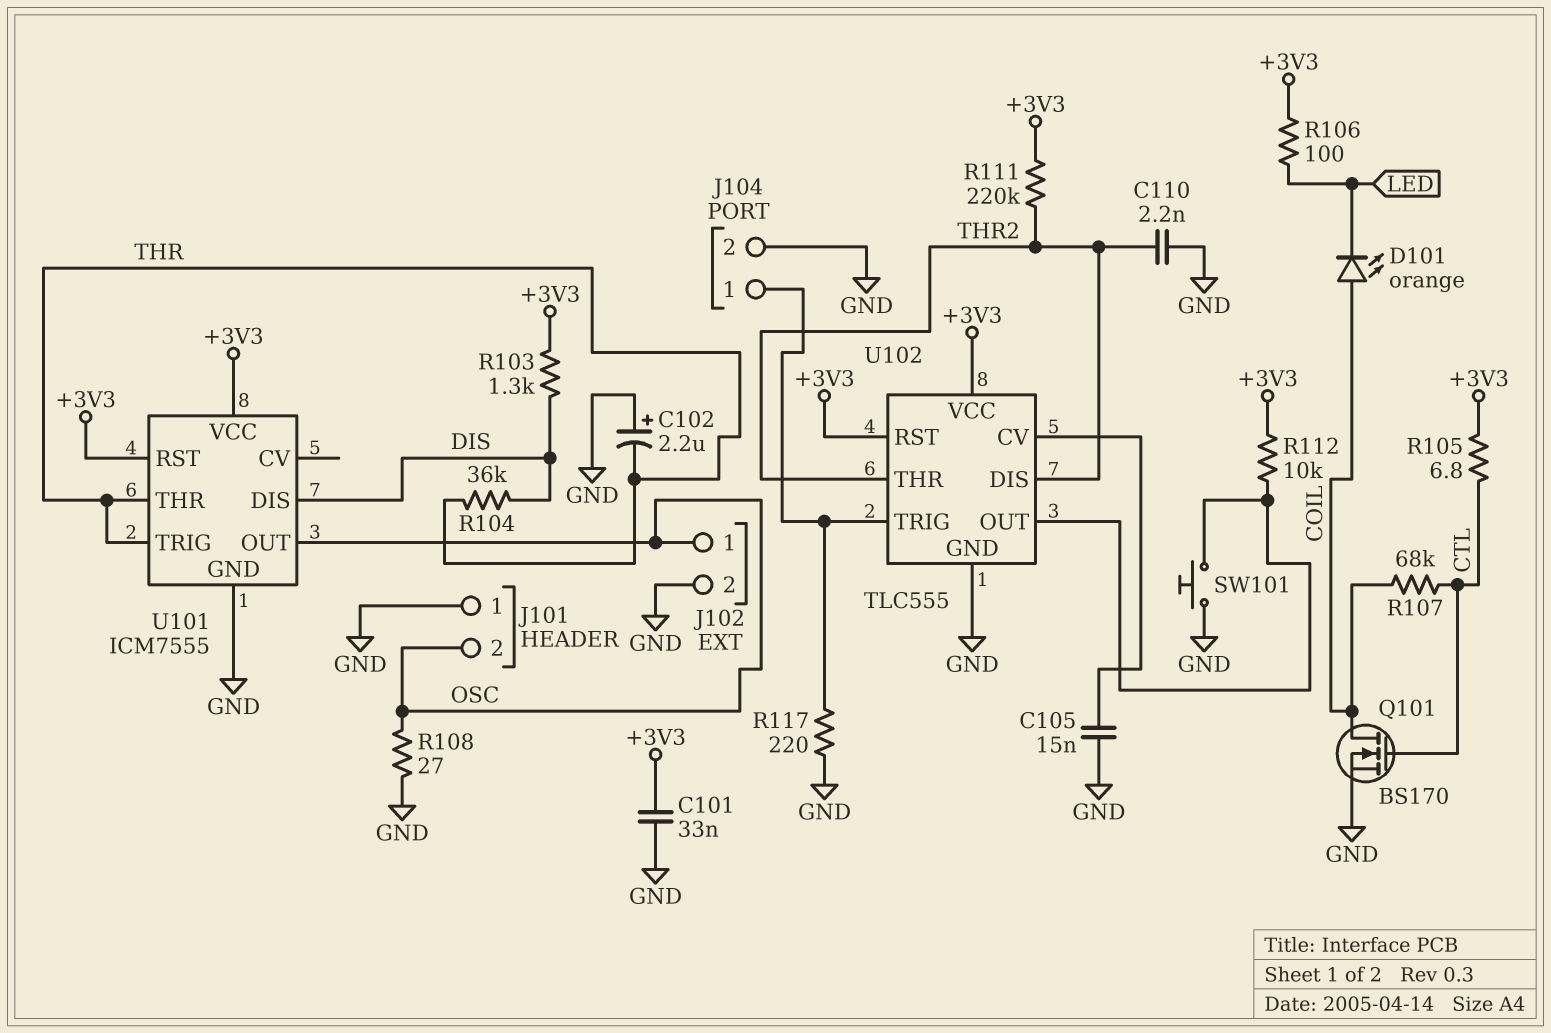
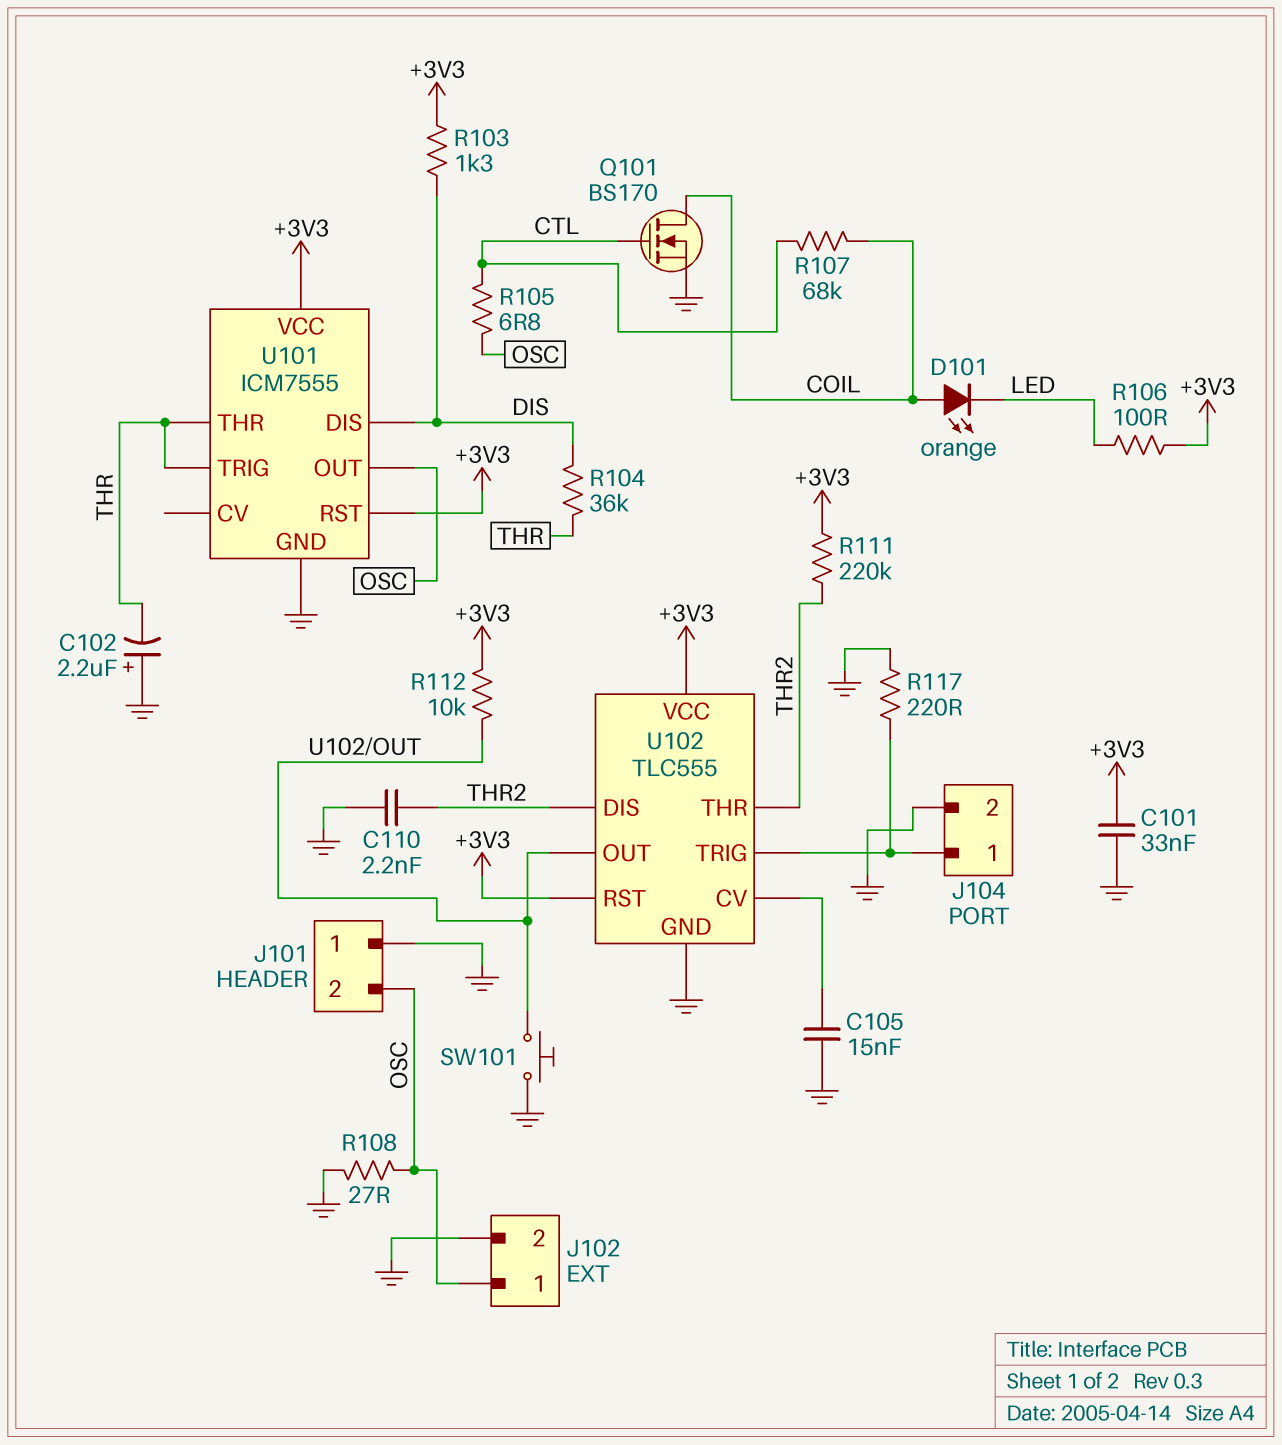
R105: 6.8 (+3V3, CTL) -> 6.8 (CTL, OSC)

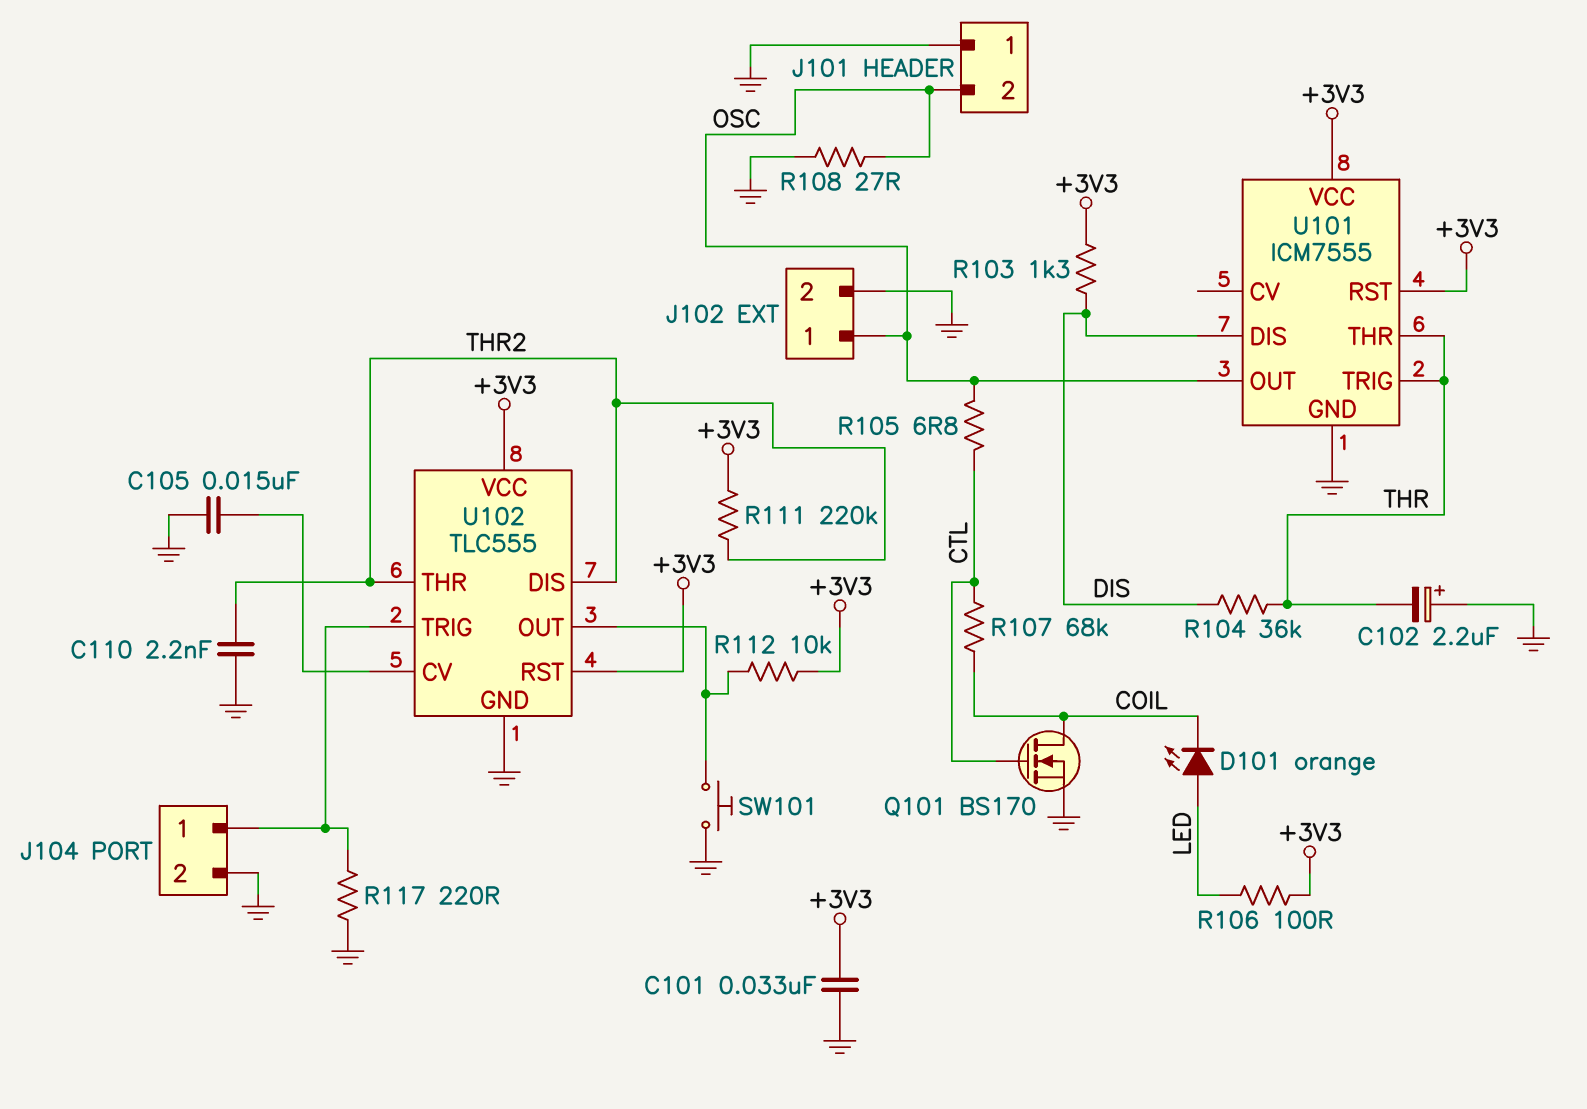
D101: LED orange (A COIL, K LED) -> LED orange (A LED, K COIL)

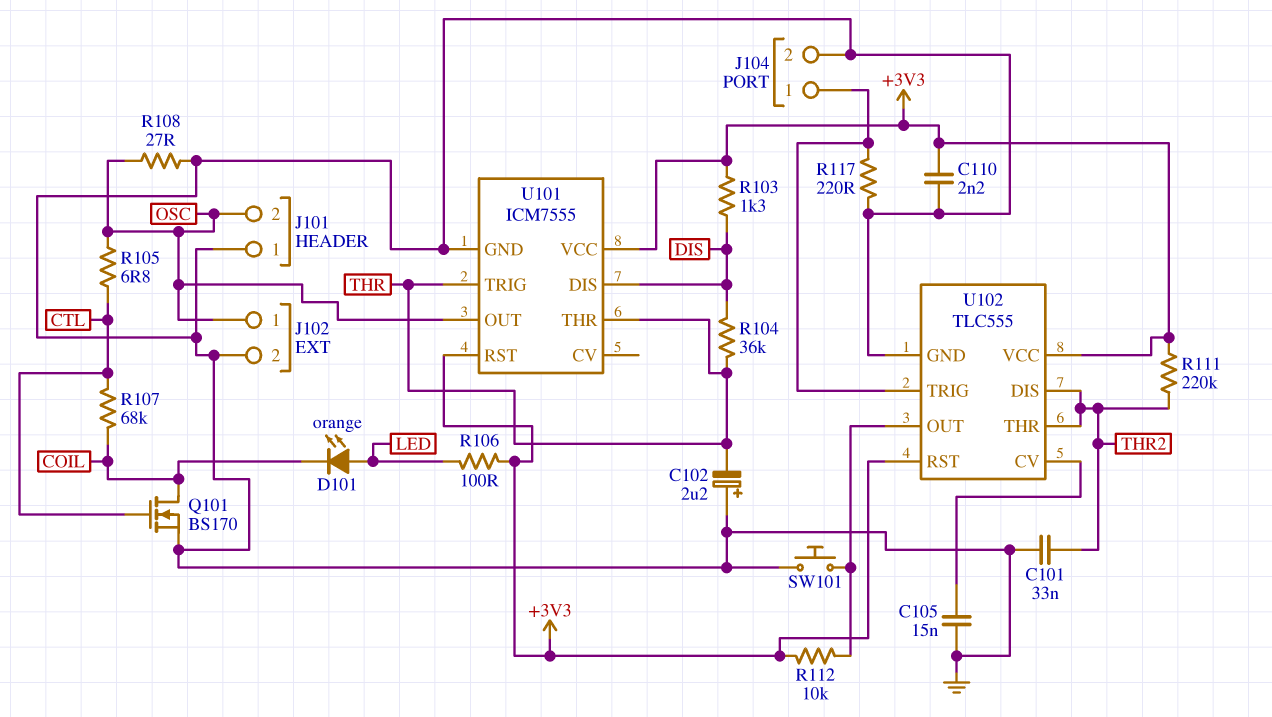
C101: 33nF (+3V3, GND) -> 33nF (GND, THR2)
C110: 2.2nF (GND, THR2) -> 2.2nF (+3V3, GND)

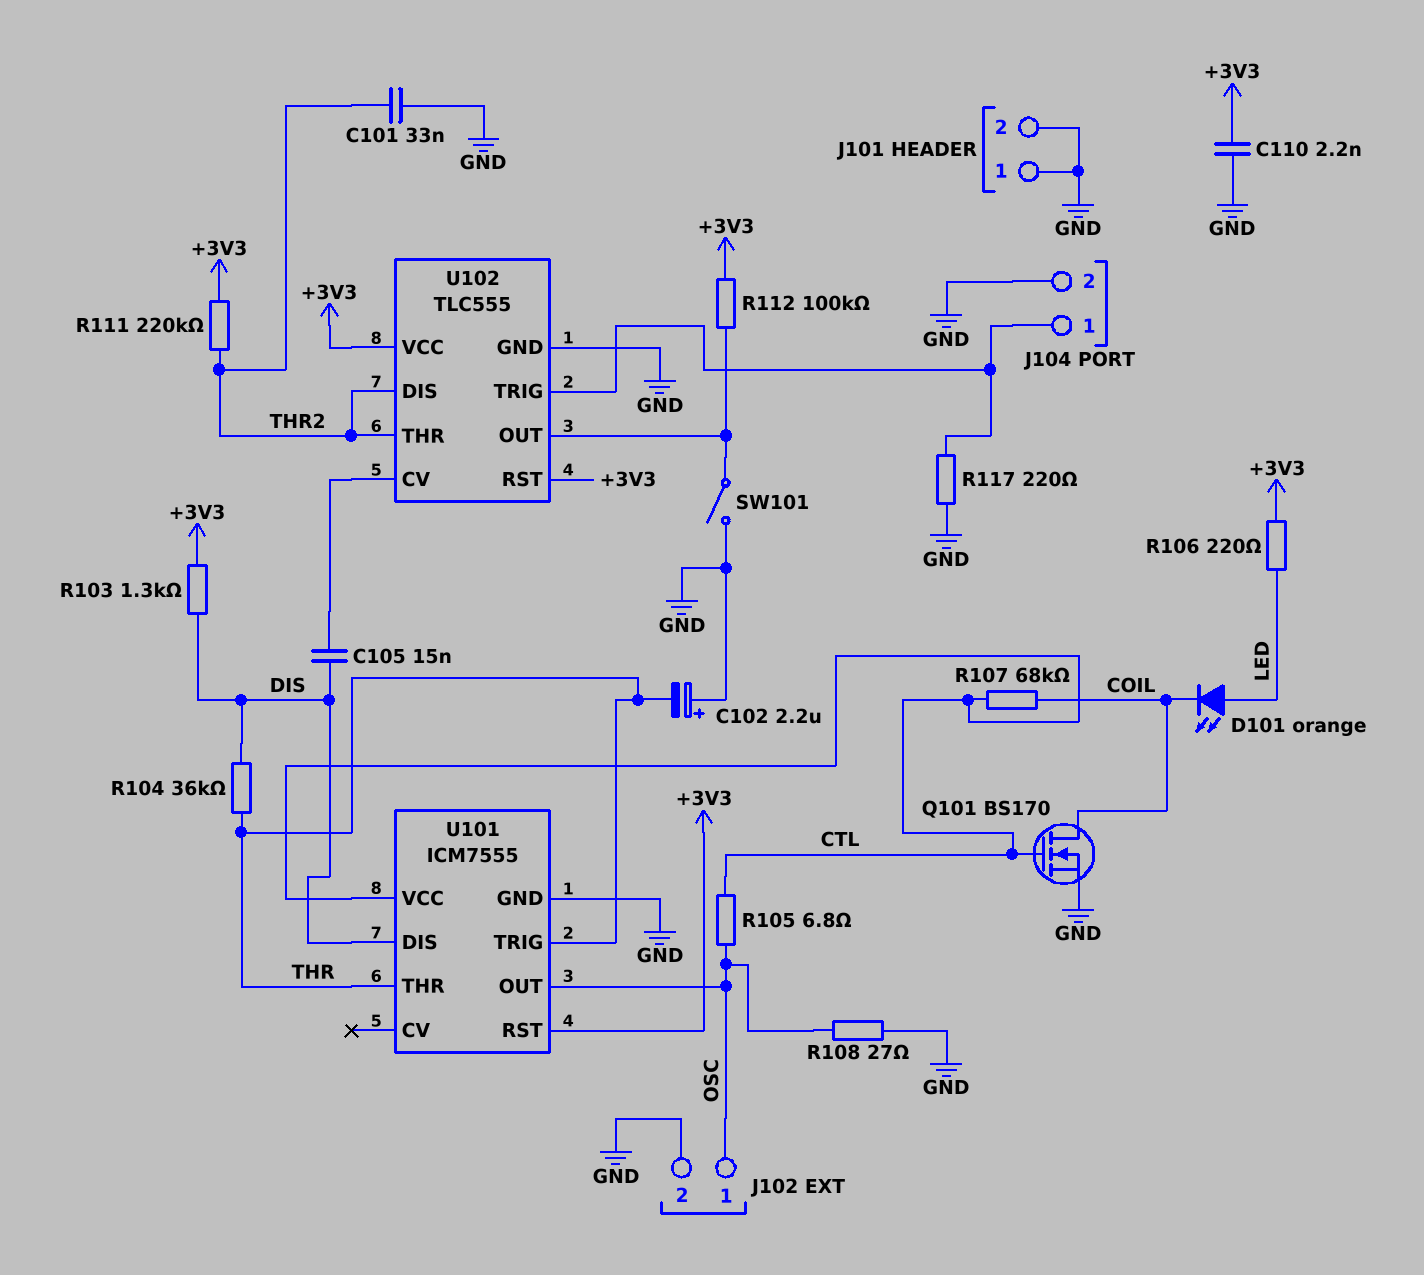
C105: 15nF (GND, U102/CV) -> 15nF (DIS, U102/CV)
J101 pin 2: OSC -> GND
R106: 100 (+3V3, LED) -> 220 (+3V3, LED)
R112: 10k (+3V3, U102/OUT) -> 100k (+3V3, U102/OUT)
SW101: button (GND, U102/OUT) -> switch (GND, U102/OUT)
U101 pin VCC: +3V3 -> CTL

